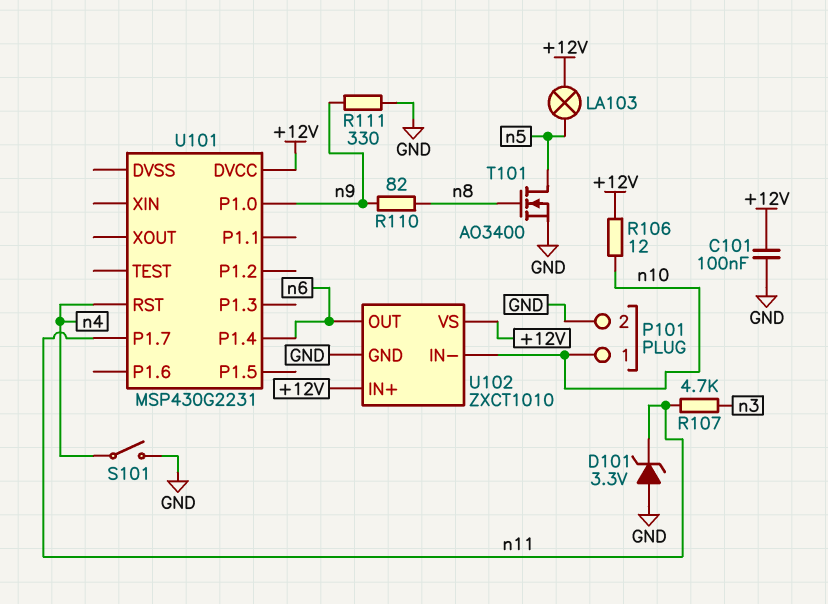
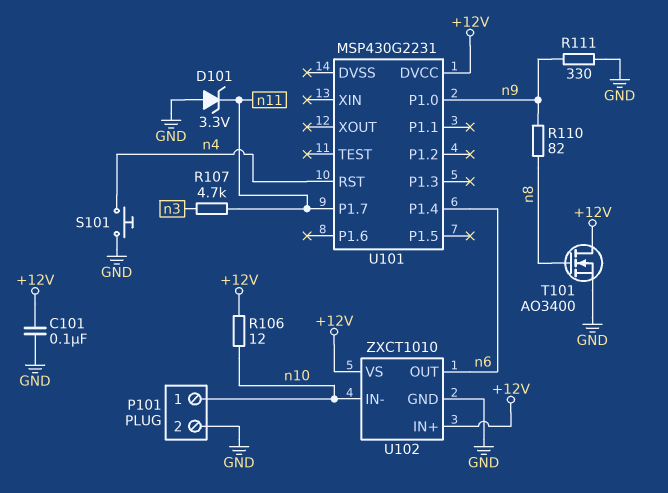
LA103: lamp (+12V, n5) -> none
S101: switch (GND, n4) -> button (GND, n4)
T101: NMOS AO3400 (G n8, D n5, S GND) -> NMOS AO3400 (G n8, D +12V, S GND)

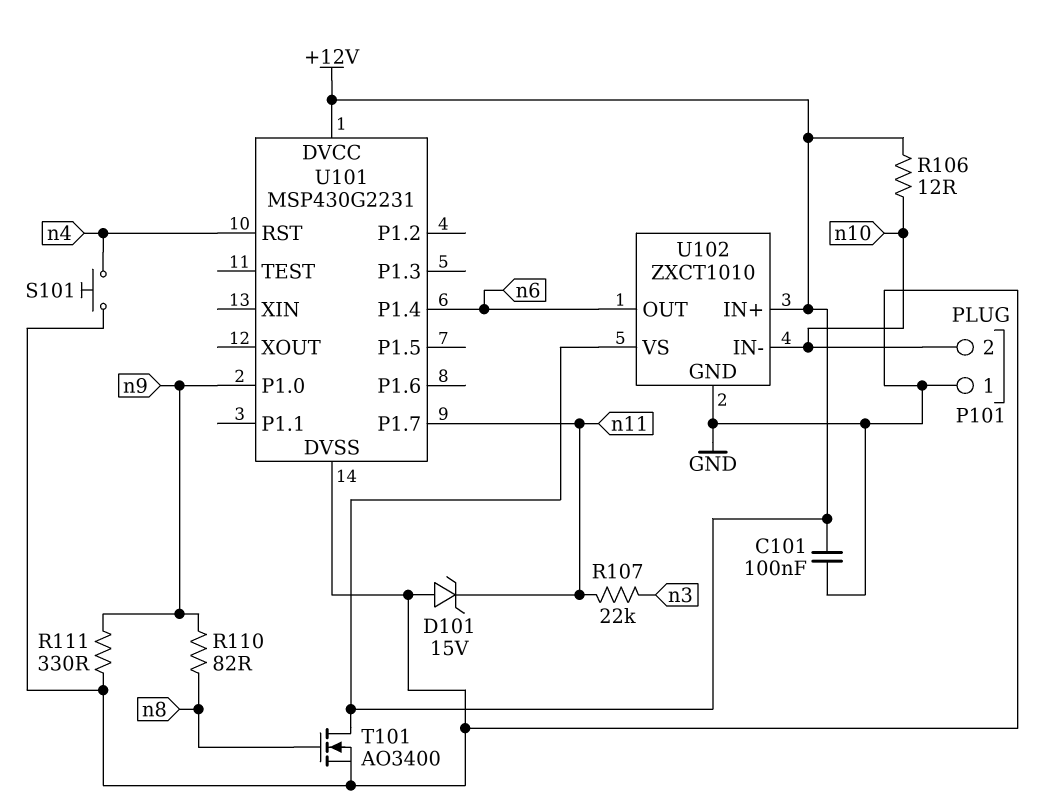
D101: zener 3.3V (A GND, K n11) -> zener 15V (A GND, K n11)
P101 pin 1: n10 -> GND
P101 pin 2: GND -> n10
R107: 4.7k (n3, n11) -> 22k (n3, n11)
U101 pin DVSS: none -> GND

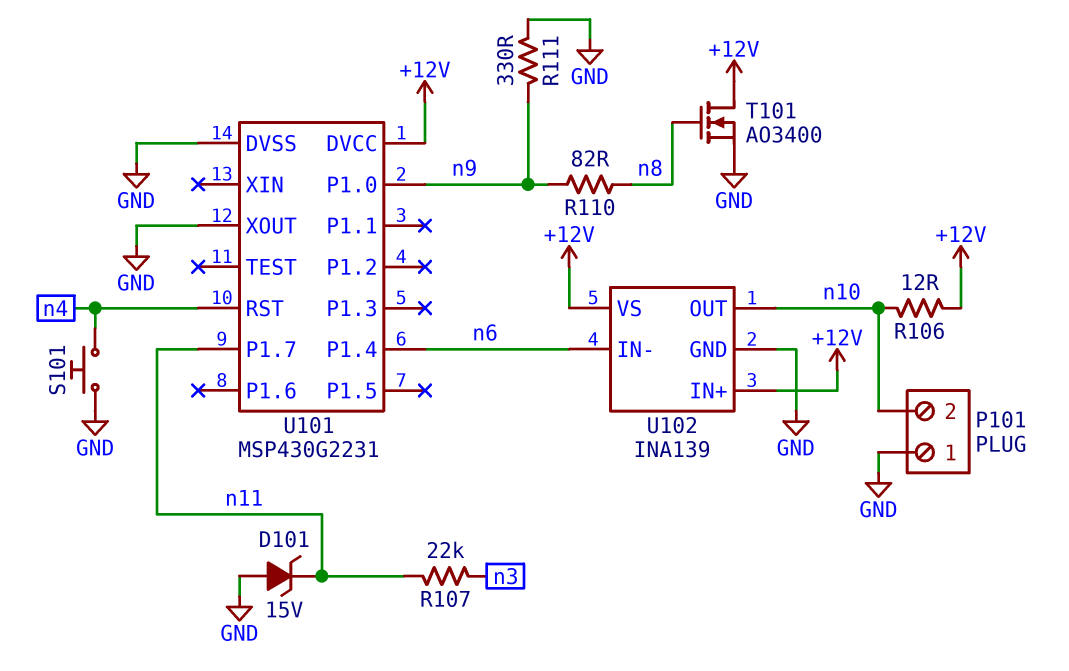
C101: 100nF (+12V, GND) -> none
U101 pin XOUT: none -> GND
U102: ZXCT1010 -> INA139
U102 pin IN-: n10 -> n6
U102 pin OUT: n6 -> n10

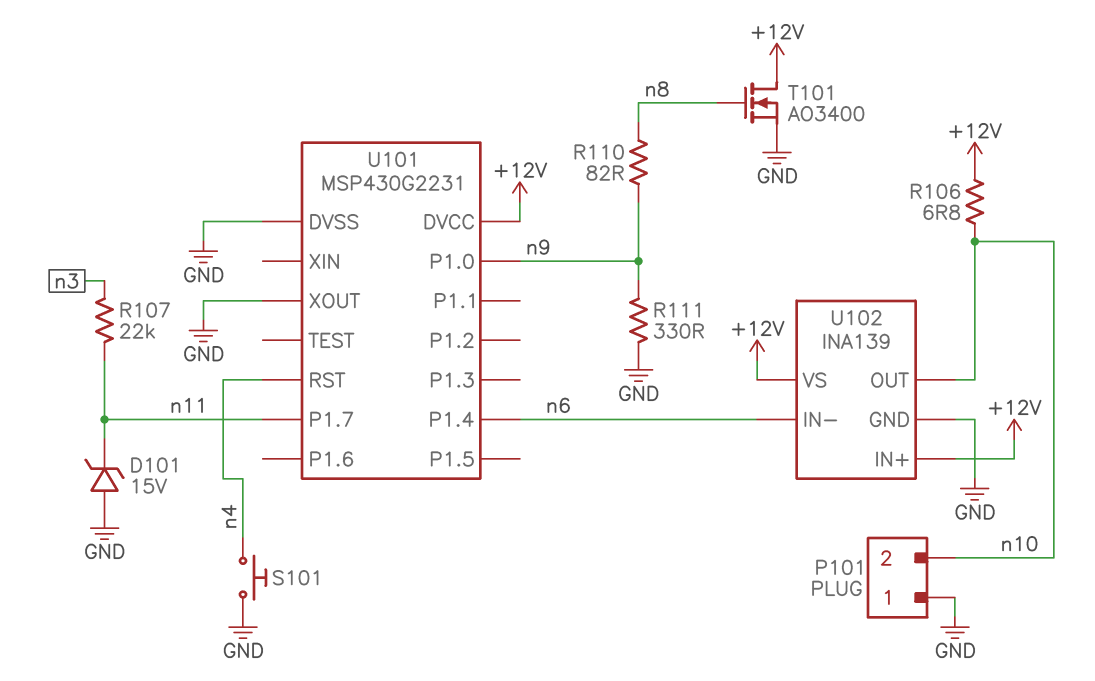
R106: 12 (+12V, n10) -> 6.8 (+12V, n10)

